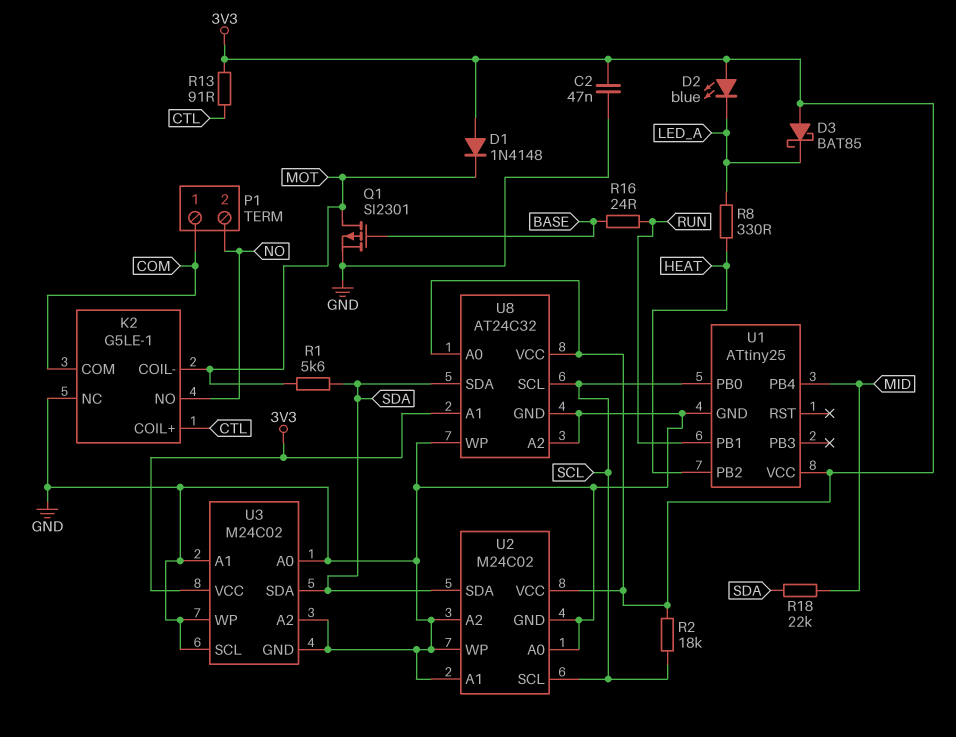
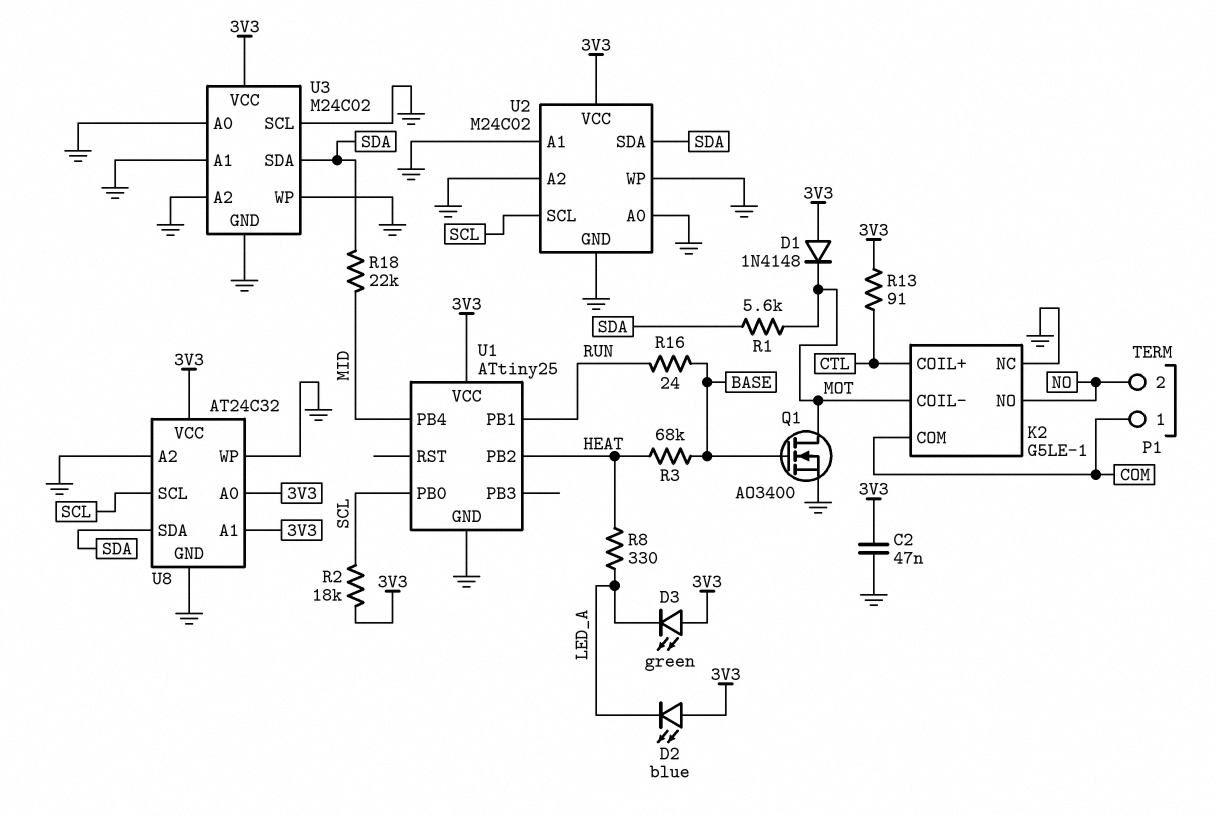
D3: schottky BAT85 (A 3V3, K LED_A) -> LED green (A 3V3, K LED_A)
Q1: PMOS SI2301 (G BASE, D MOT, S GND) -> NMOS AO3400 (G BASE, D MOT, S GND)
R3: none -> 68k (BASE, HEAT)

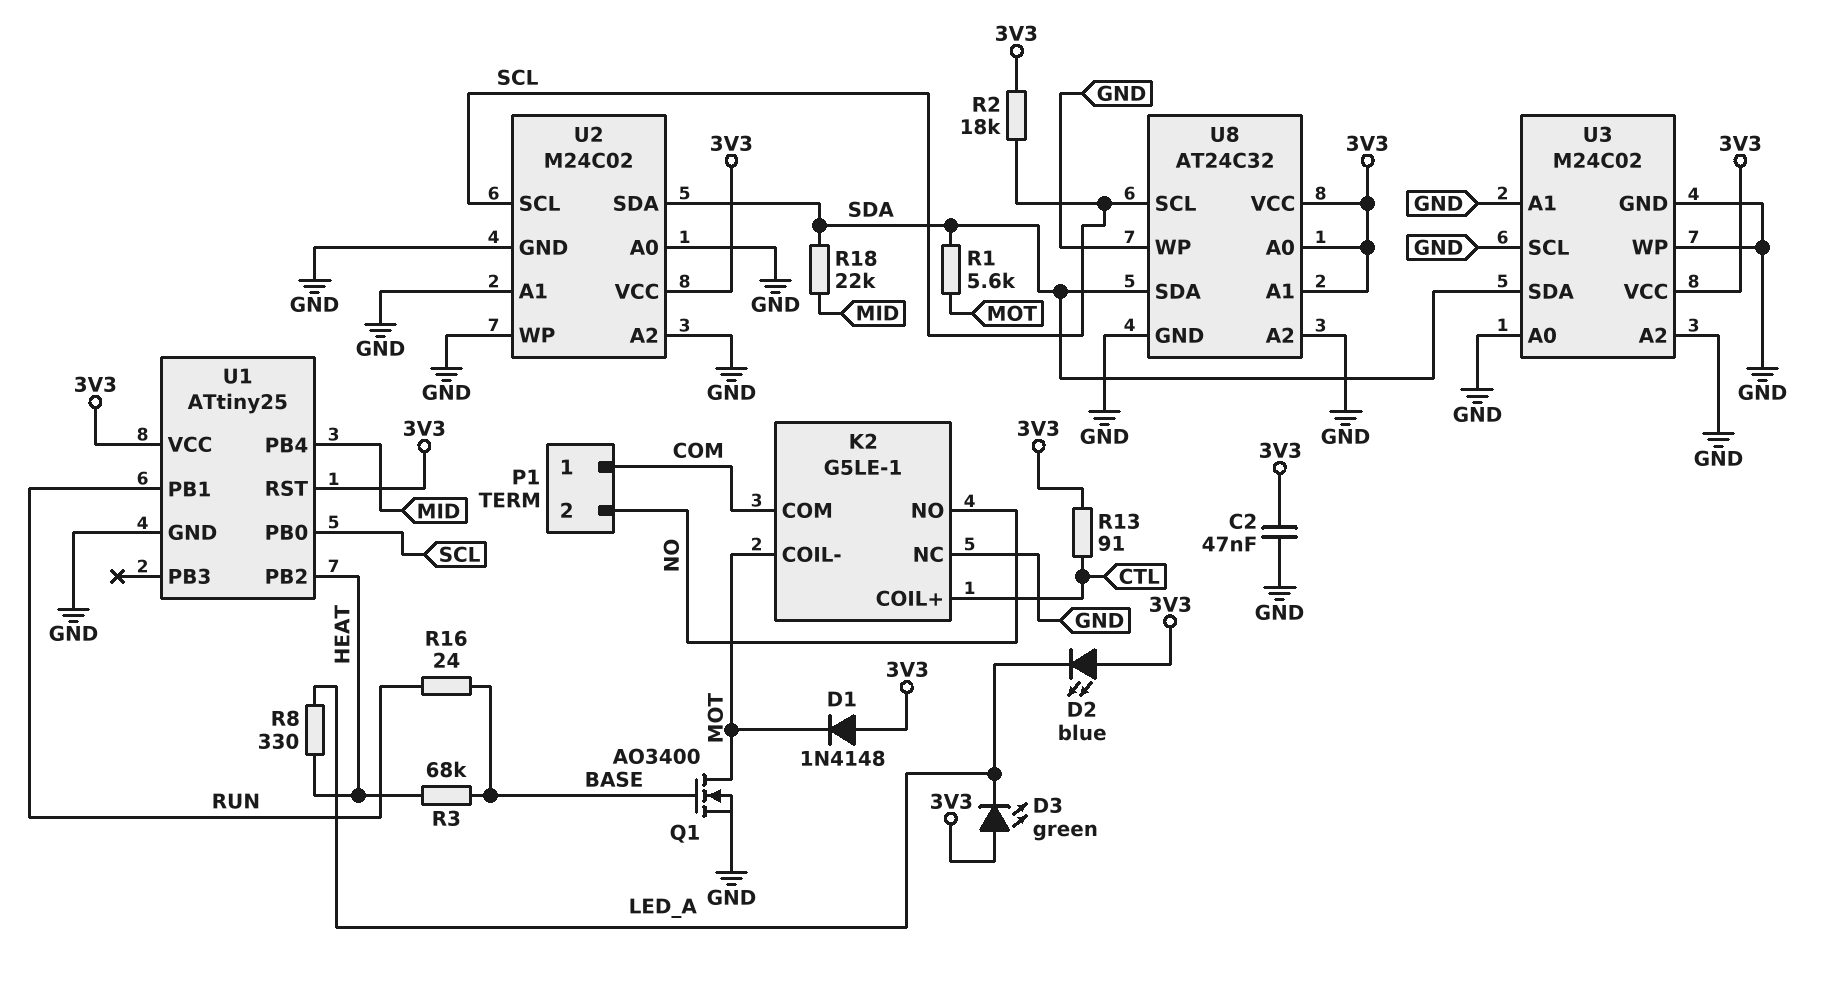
U1 pin RST: none -> 3V3

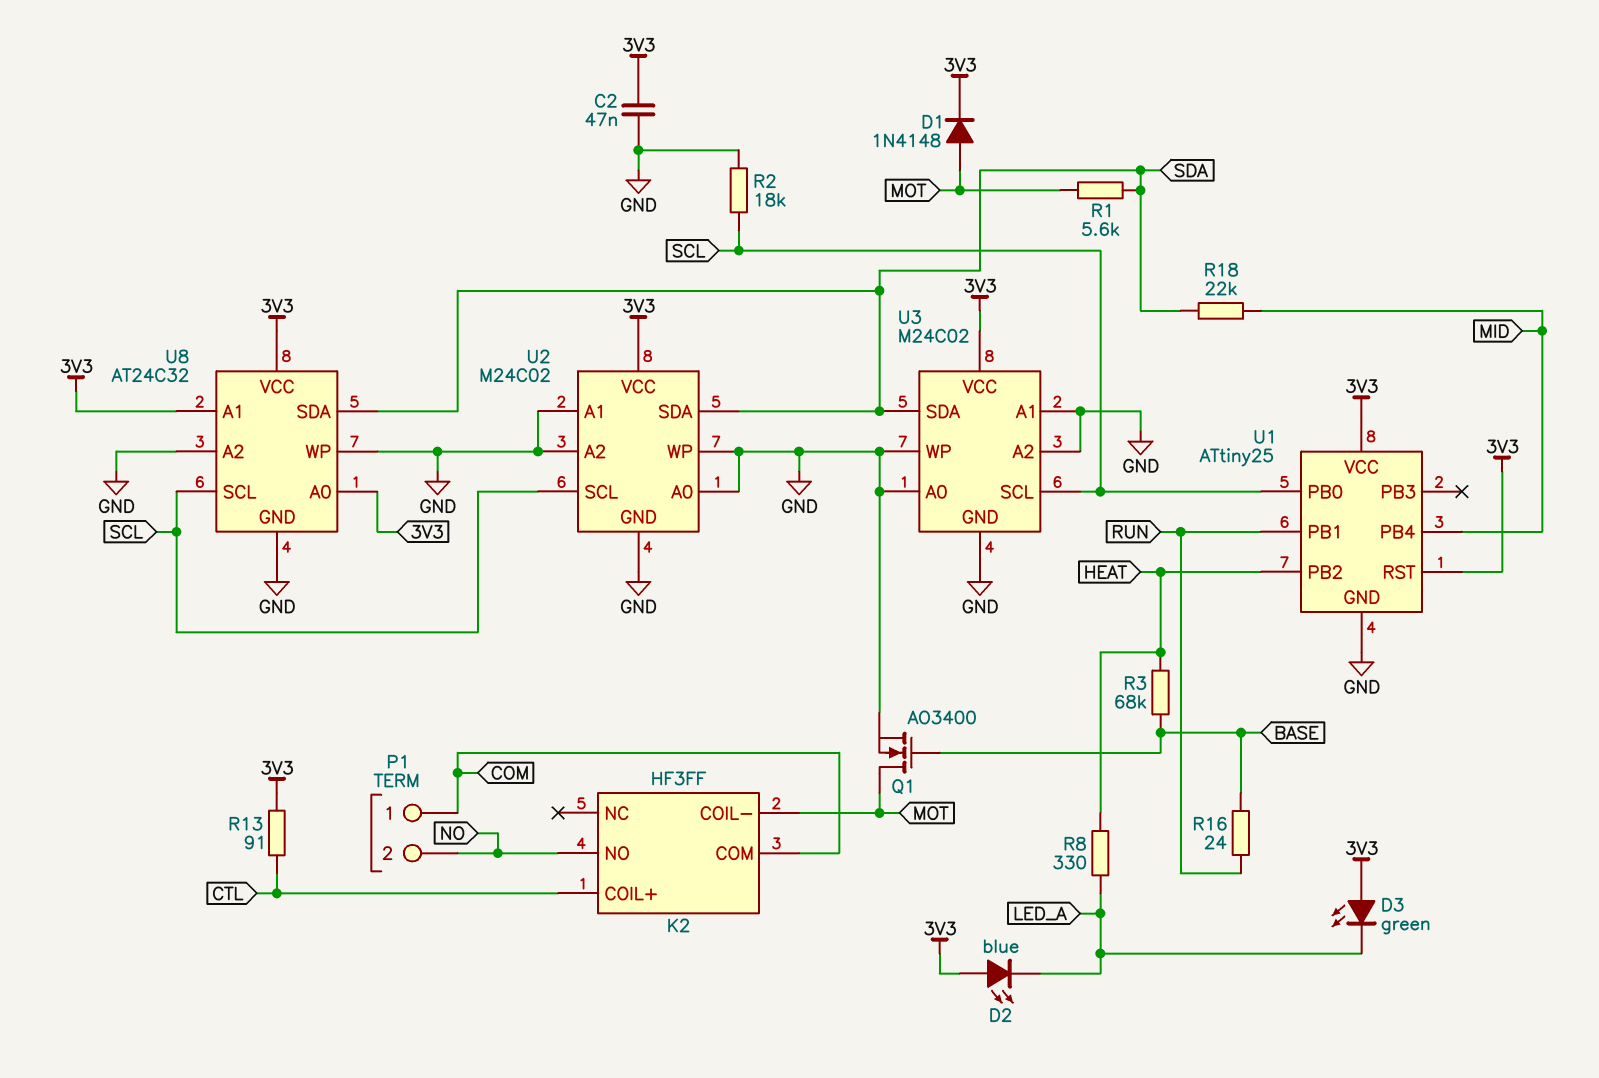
D1: diode 1N4148 (A 3V3, K MOT) -> diode 1N4148 (A MOT, K 3V3)
K2: G5LE-1 -> HF3FF
K2 pin NC: GND -> none
R2: 18k (3V3, SCL) -> 18k (GND, SCL)
U3 pin SCL: GND -> SCL

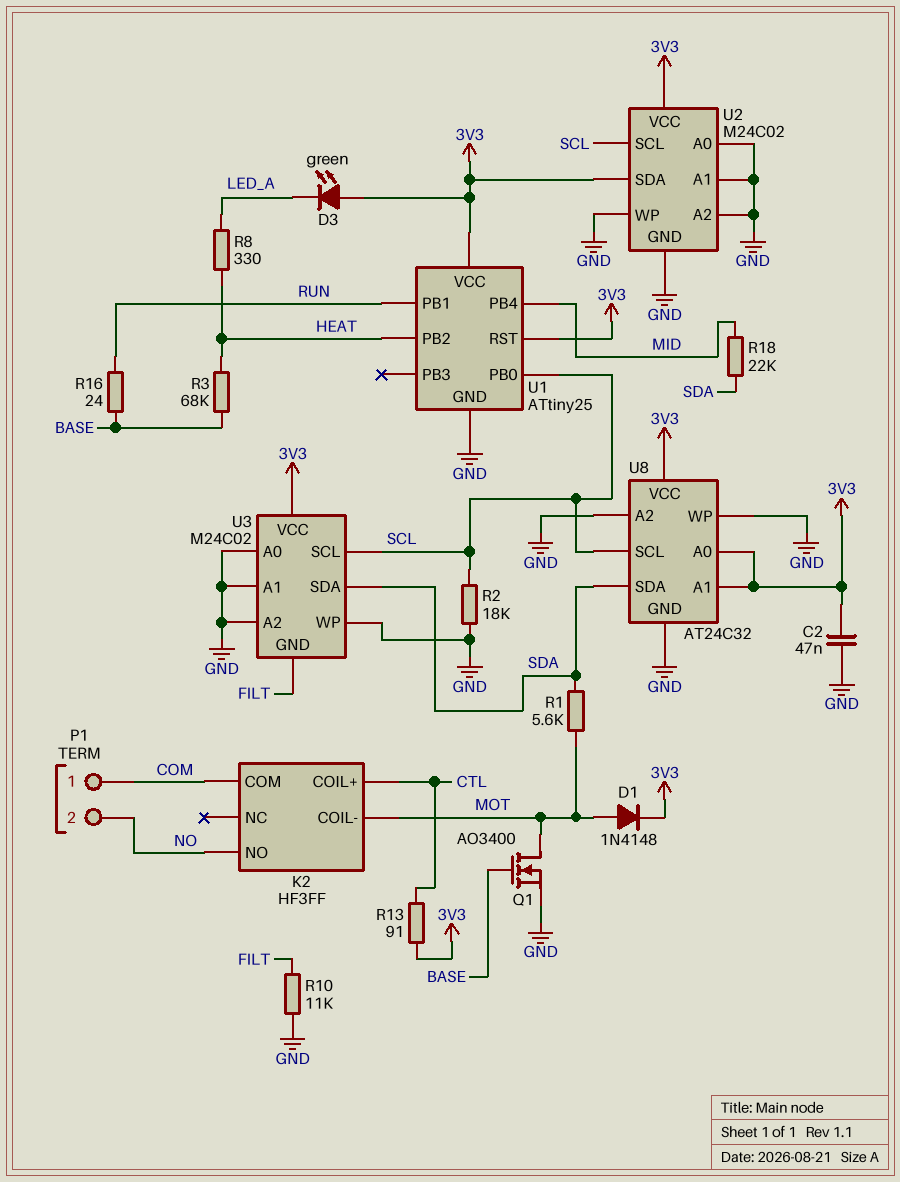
D2: LED blue (A 3V3, K LED_A) -> none
R10: none -> 11k (FILT, GND)
U2 pin SDA: SDA -> 3V3
U3 pin GND: GND -> FILT

